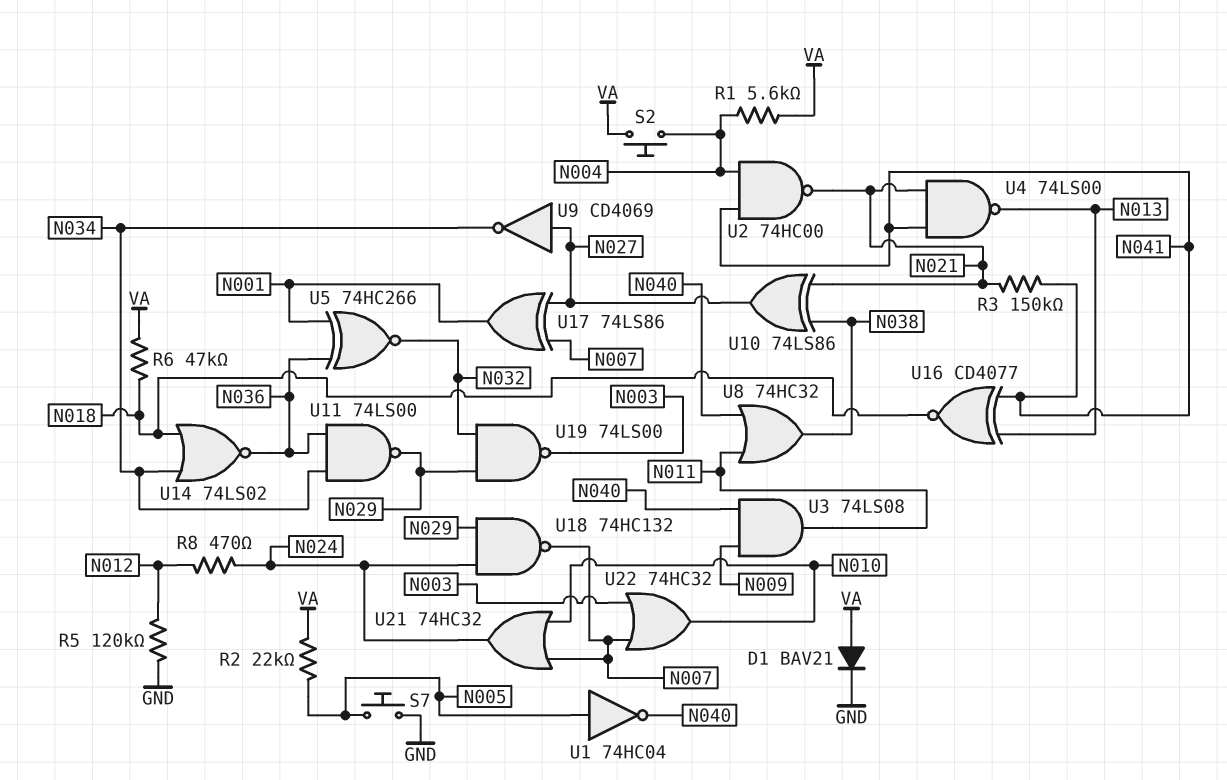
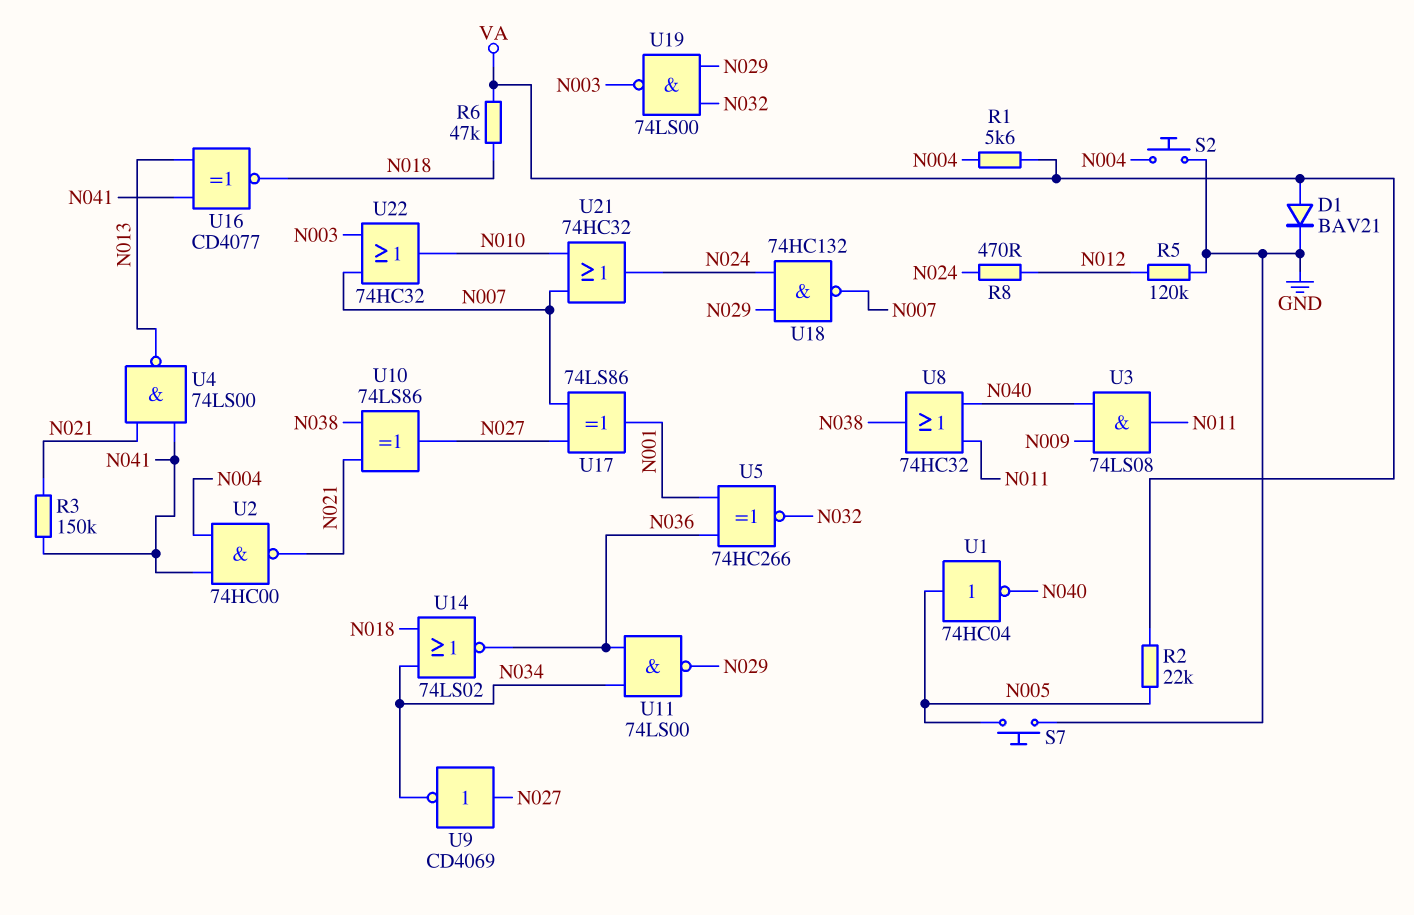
S2: button (N004, VA) -> button (GND, N004)

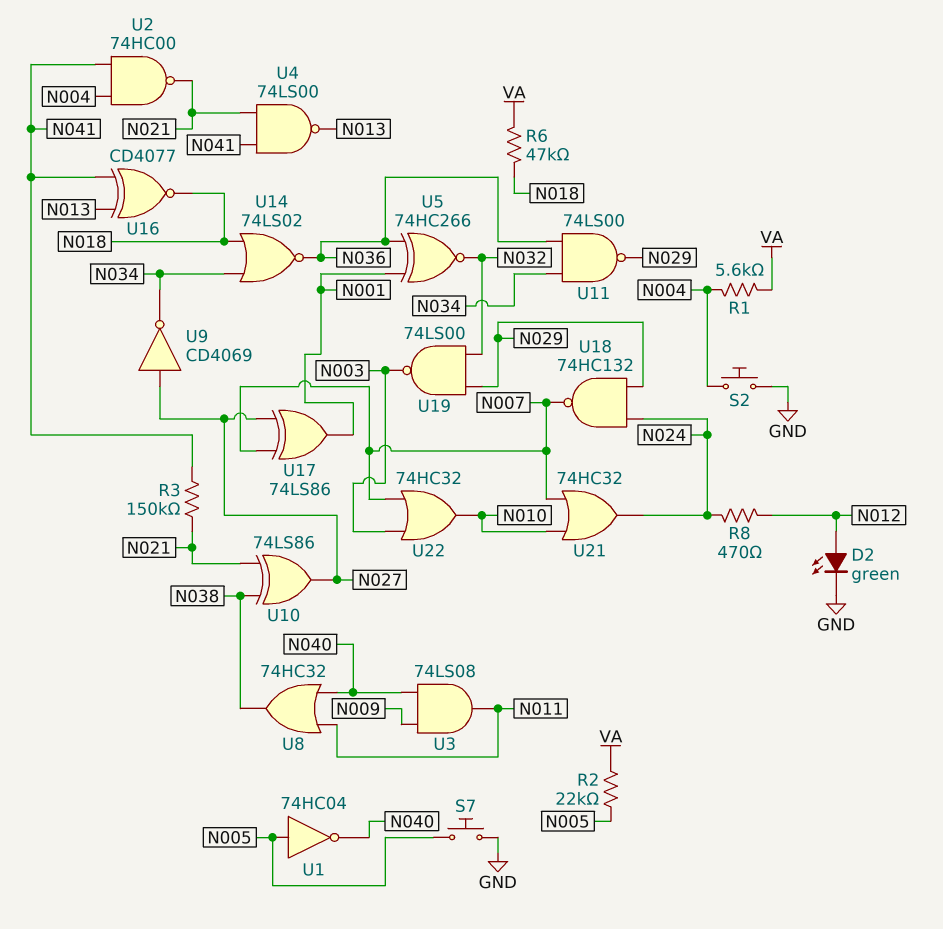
D1: diode BAV21 (A VA, K GND) -> none
D2: none -> LED green (A N012, K GND)
R5: 120k (GND, N012) -> none

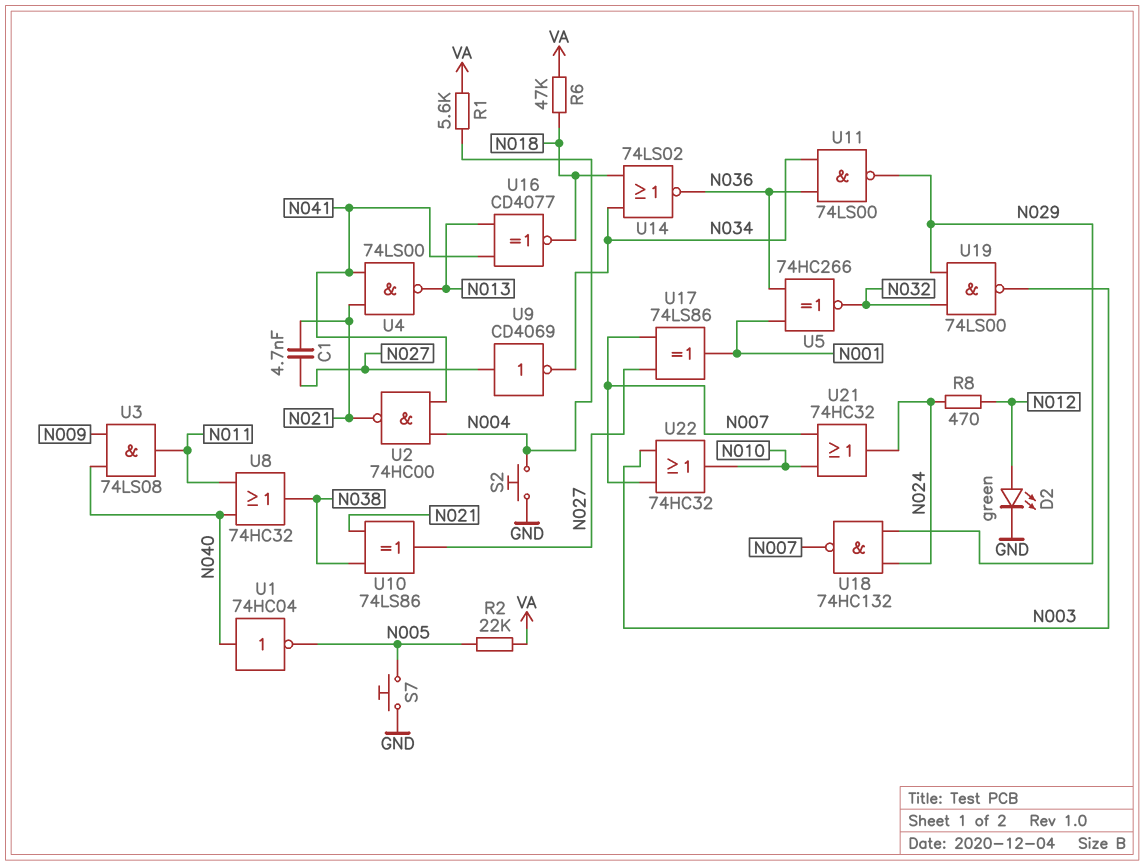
C1: none -> 4.7nF (N021, N027)
R3: 150k (N021, N041) -> none
U1: NOT 74HC04 (in N005, out N040) -> NOT 74HC04 (in N040, out N005)

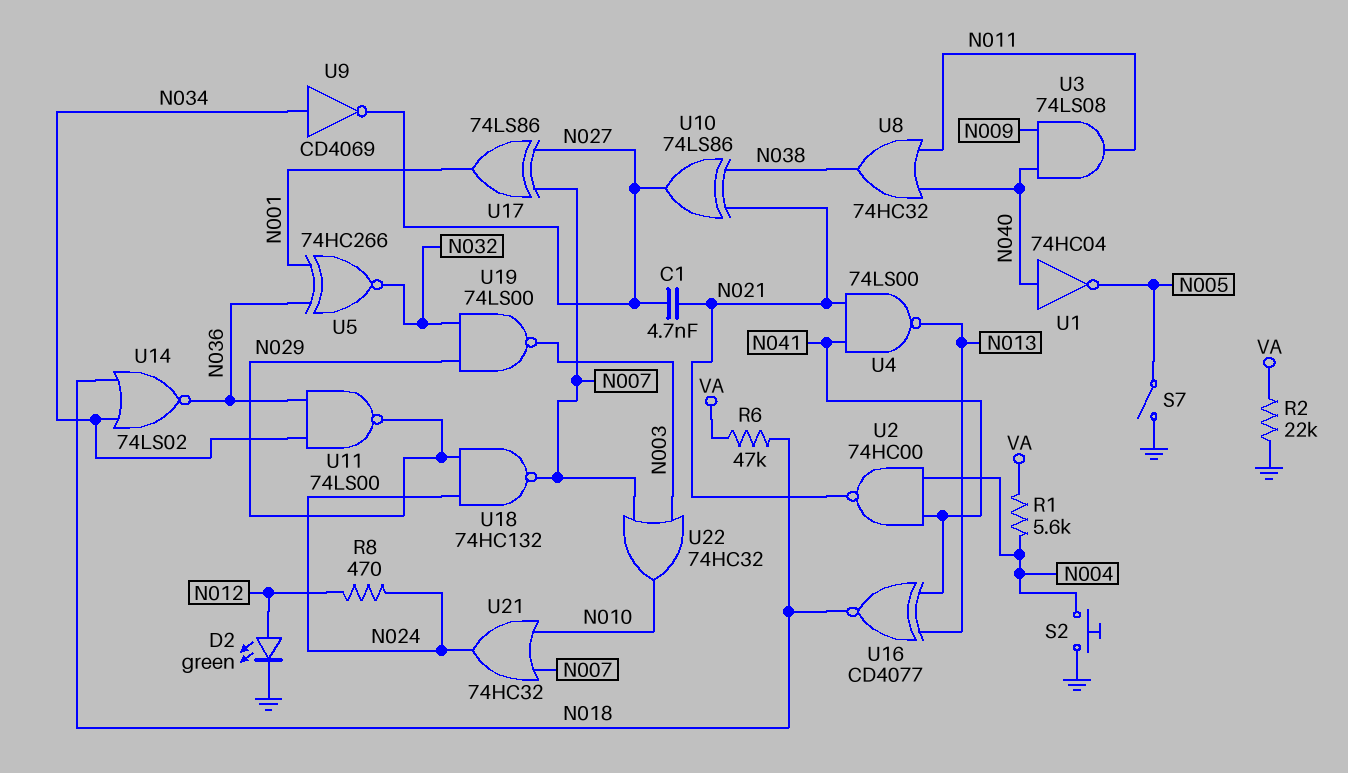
R2: 22k (N005, VA) -> 22k (GND, VA)
S7: button (GND, N005) -> switch (GND, N005)
U9: NOT CD4069 (in N027, out N034) -> NOT CD4069 (in N034, out N027)

